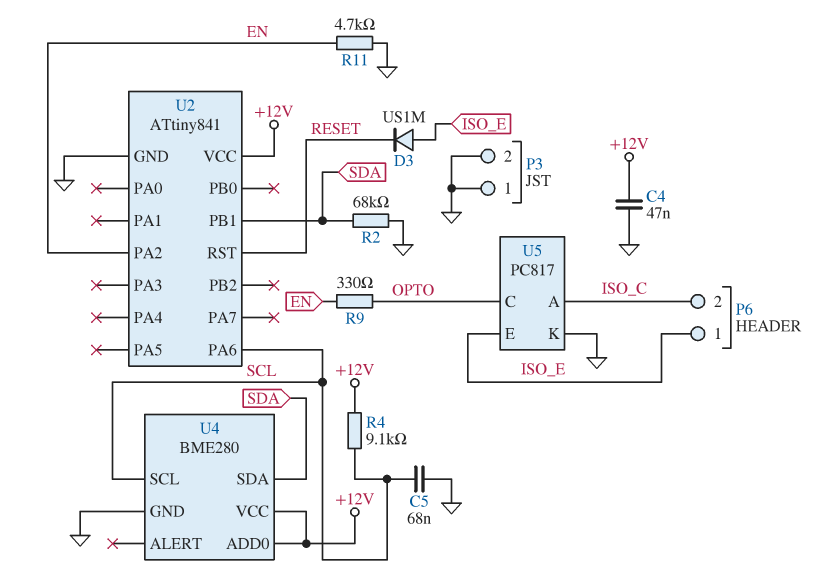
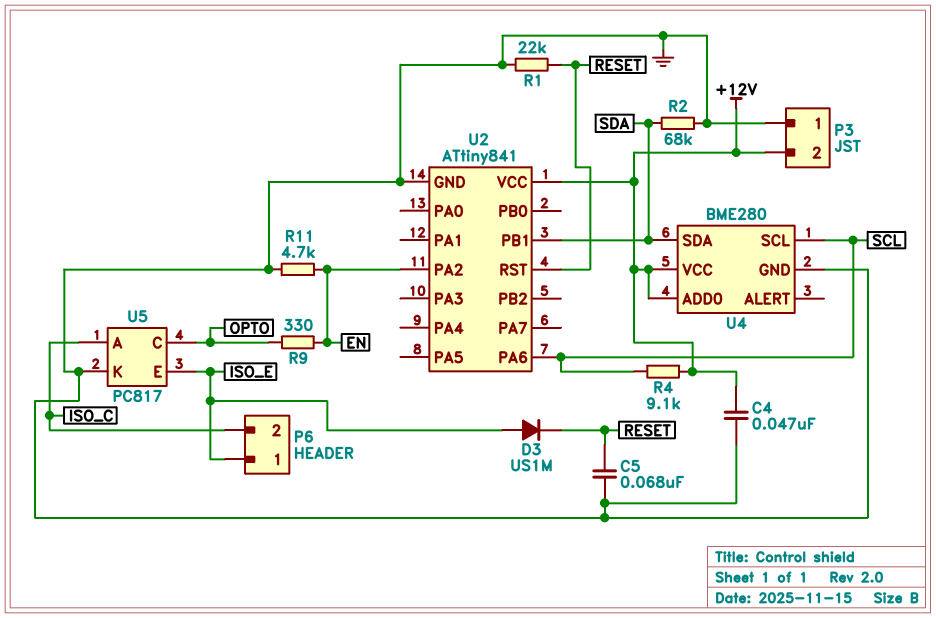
C5: 68nF (GND, SCL) -> 68nF (GND, RESET)
P3 pin 2: GND -> +12V
R1: none -> 22k (GND, RESET)

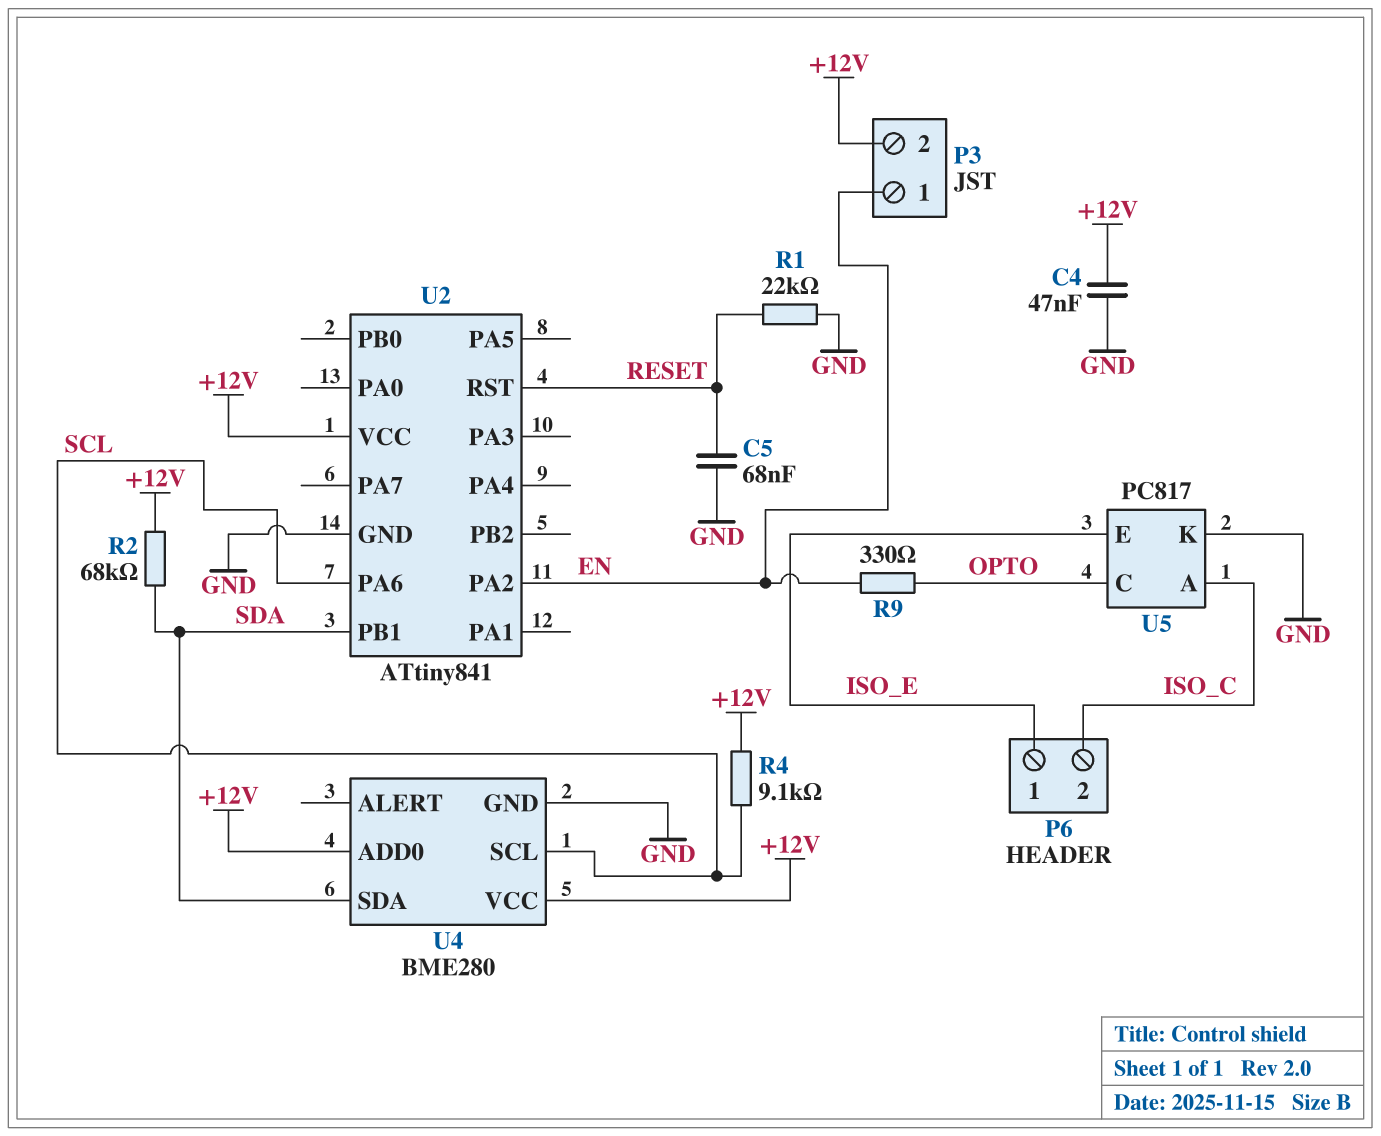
D3: diode US1M (A ISO_E, K RESET) -> none
P3 pin 1: GND -> EN
R2: 68k (GND, SDA) -> 68k (+12V, SDA)
R11: 4.7k (EN, GND) -> none

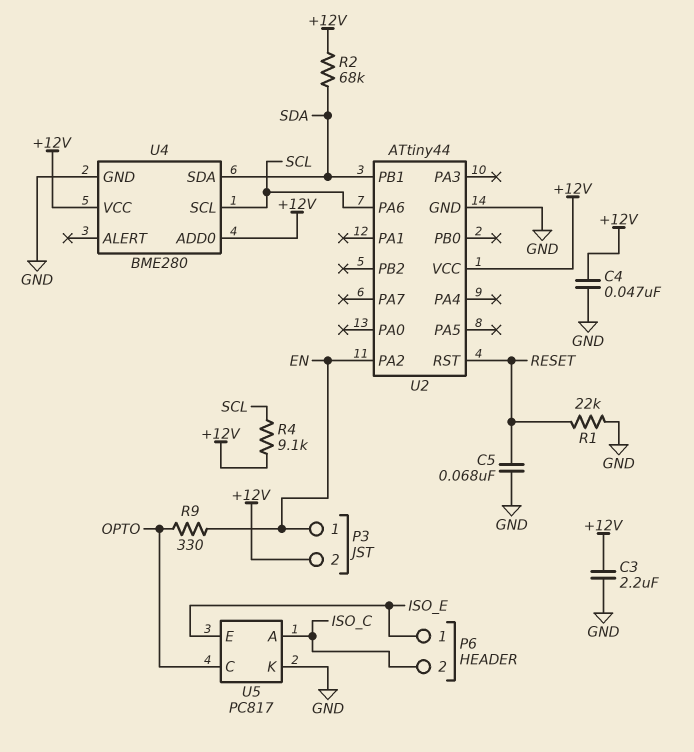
C3: none -> 2.2uF (+12V, GND)
U2: ATtiny841 -> ATtiny44

